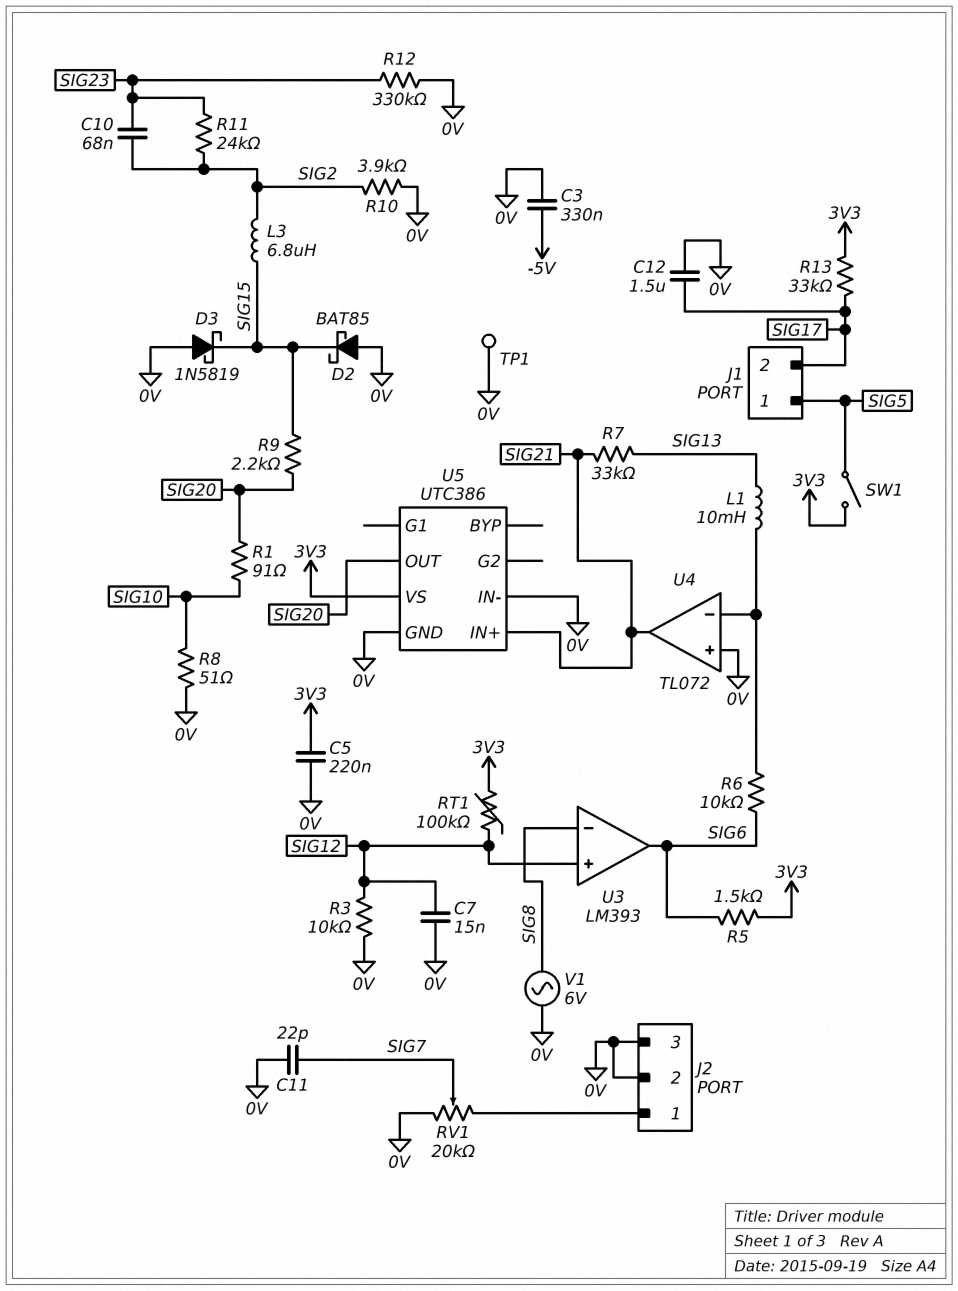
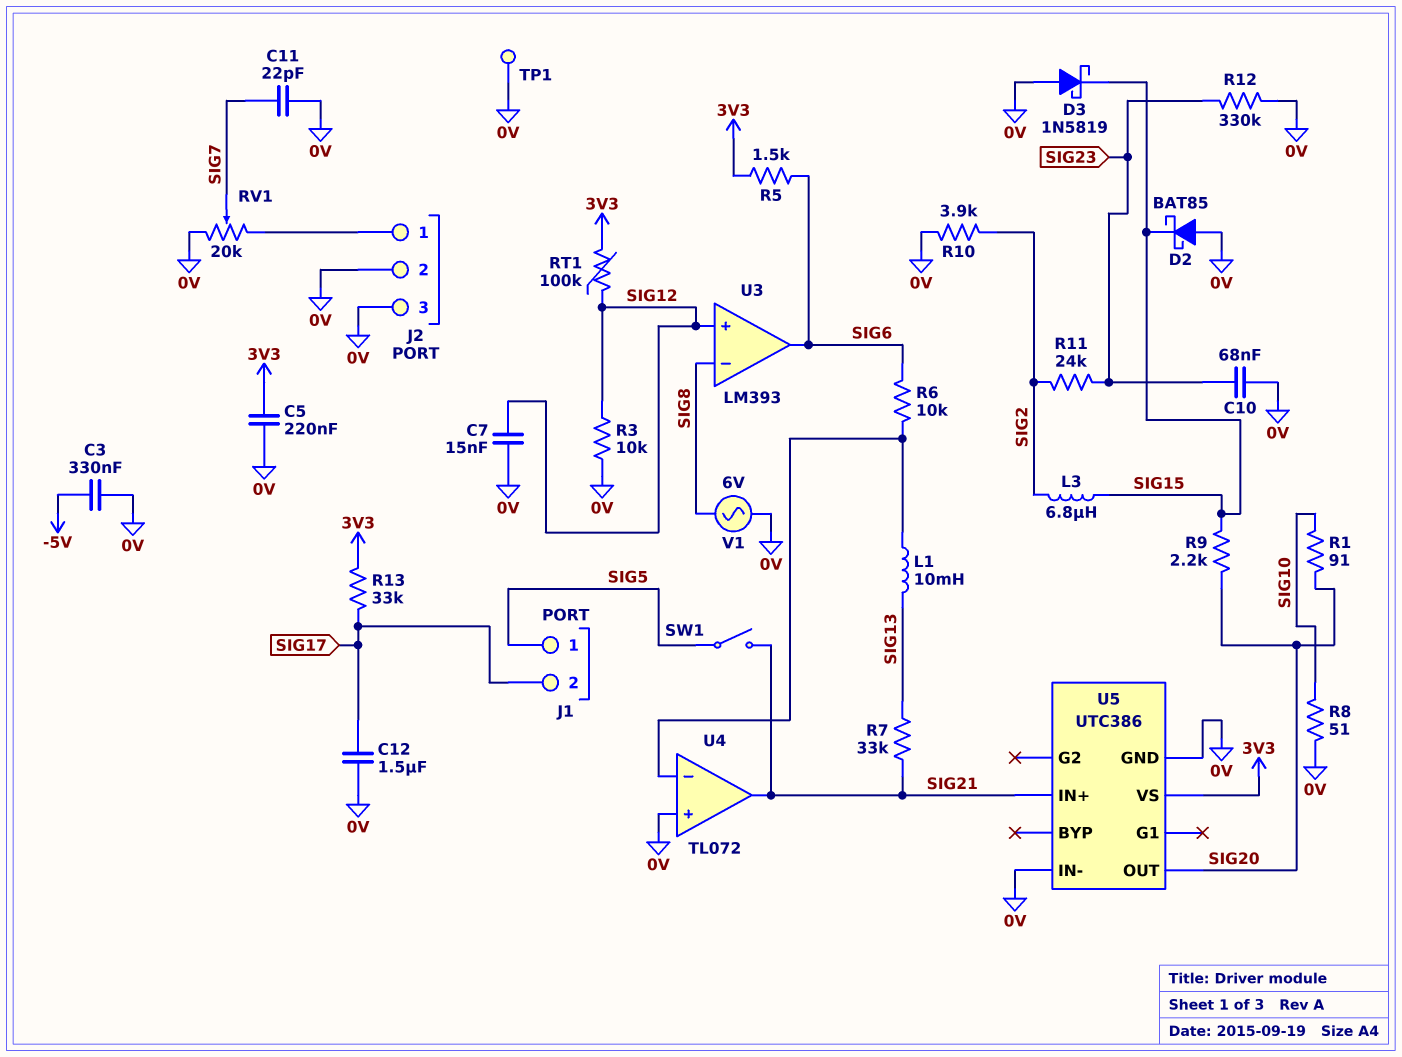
C10: 68nF (SIG2, SIG23) -> 68nF (0V, SIG23)
SW1: switch (3V3, SIG5) -> switch (SIG5, SIG21)

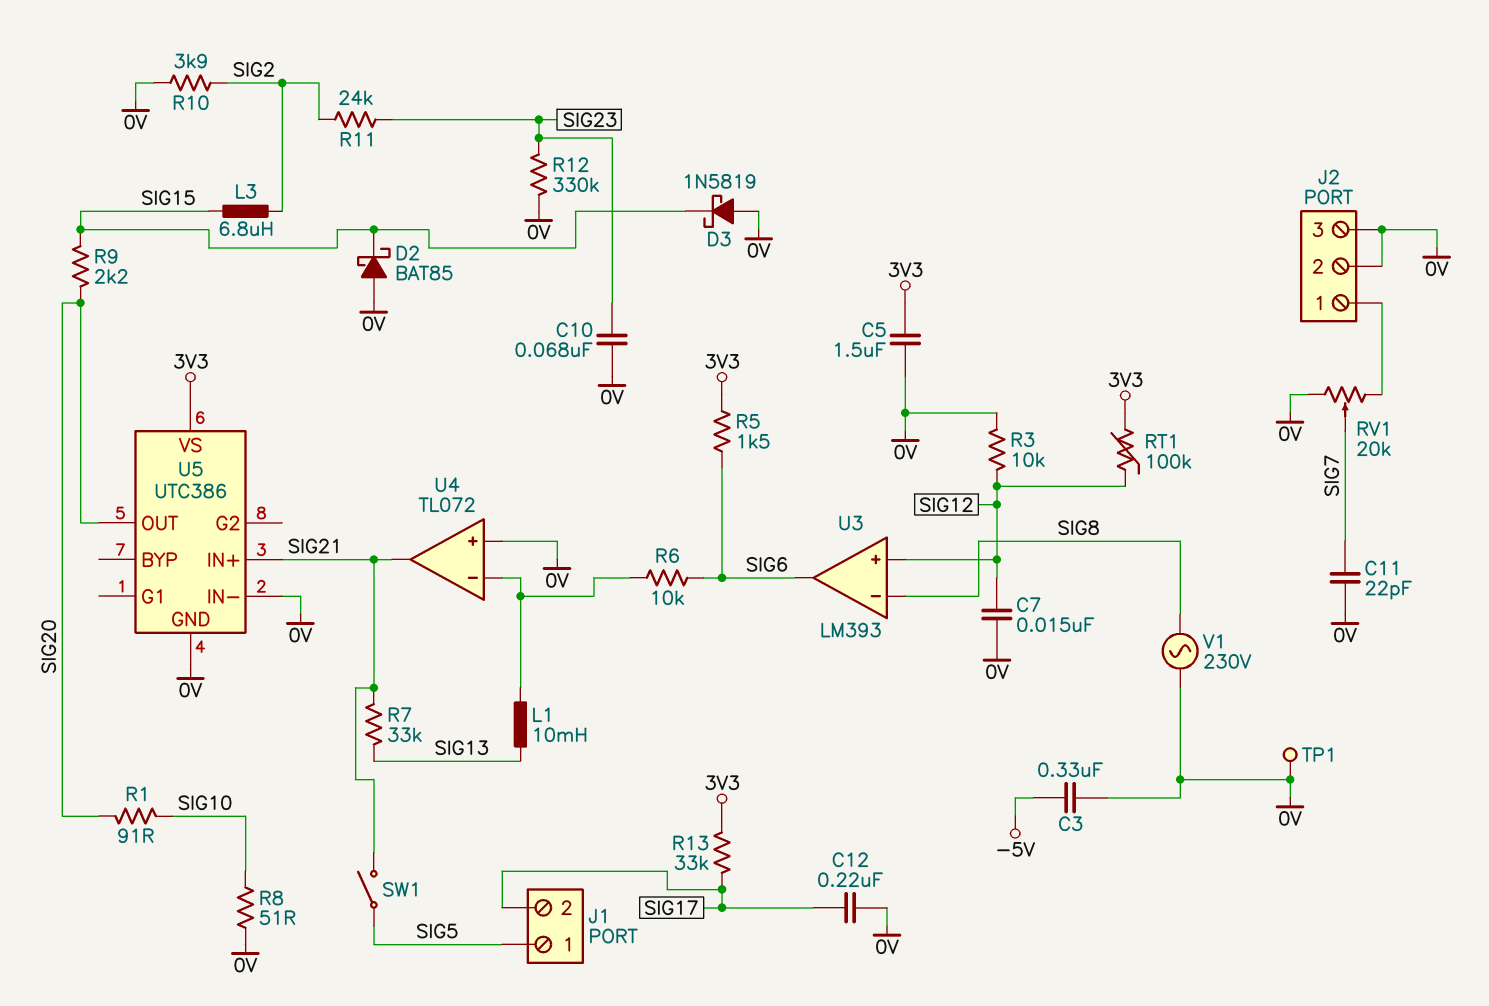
C5: 220nF (0V, 3V3) -> 1.5uF (0V, 3V3)
C12: 1.5uF (0V, SIG17) -> 220nF (0V, SIG17)
V1: AC 6V (0V, SIG8) -> AC 230V (0V, SIG8)

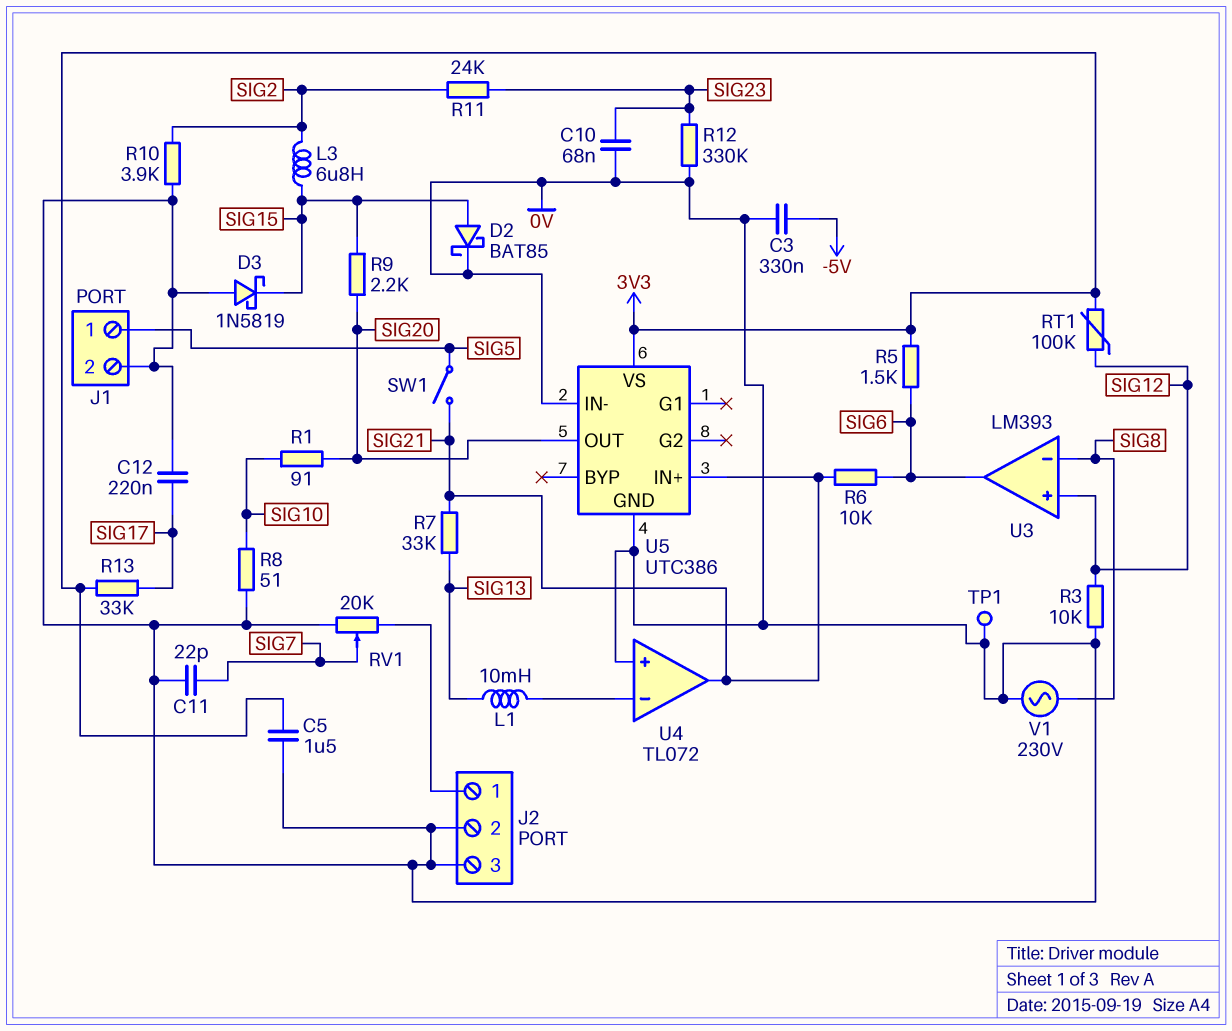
C7: 15nF (0V, SIG12) -> none
D2: schottky BAT85 (A 0V, K SIG15) -> schottky BAT85 (A SIG15, K 0V)
J1 pin 2: SIG17 -> 0V
R6: 10k (SIG6, U4/in-) -> 10k (SIG6, SIG21)

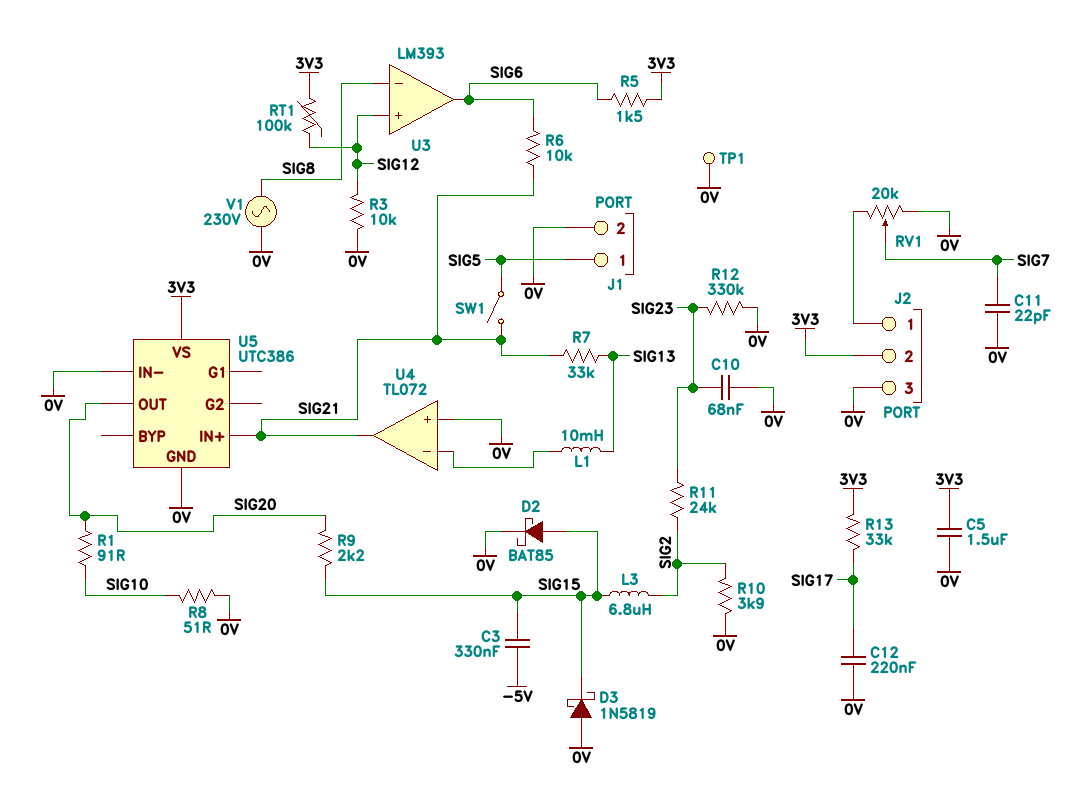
C3: 330nF (-5V, 0V) -> 330nF (-5V, SIG15)
J2 pin 2: 0V -> 3V3

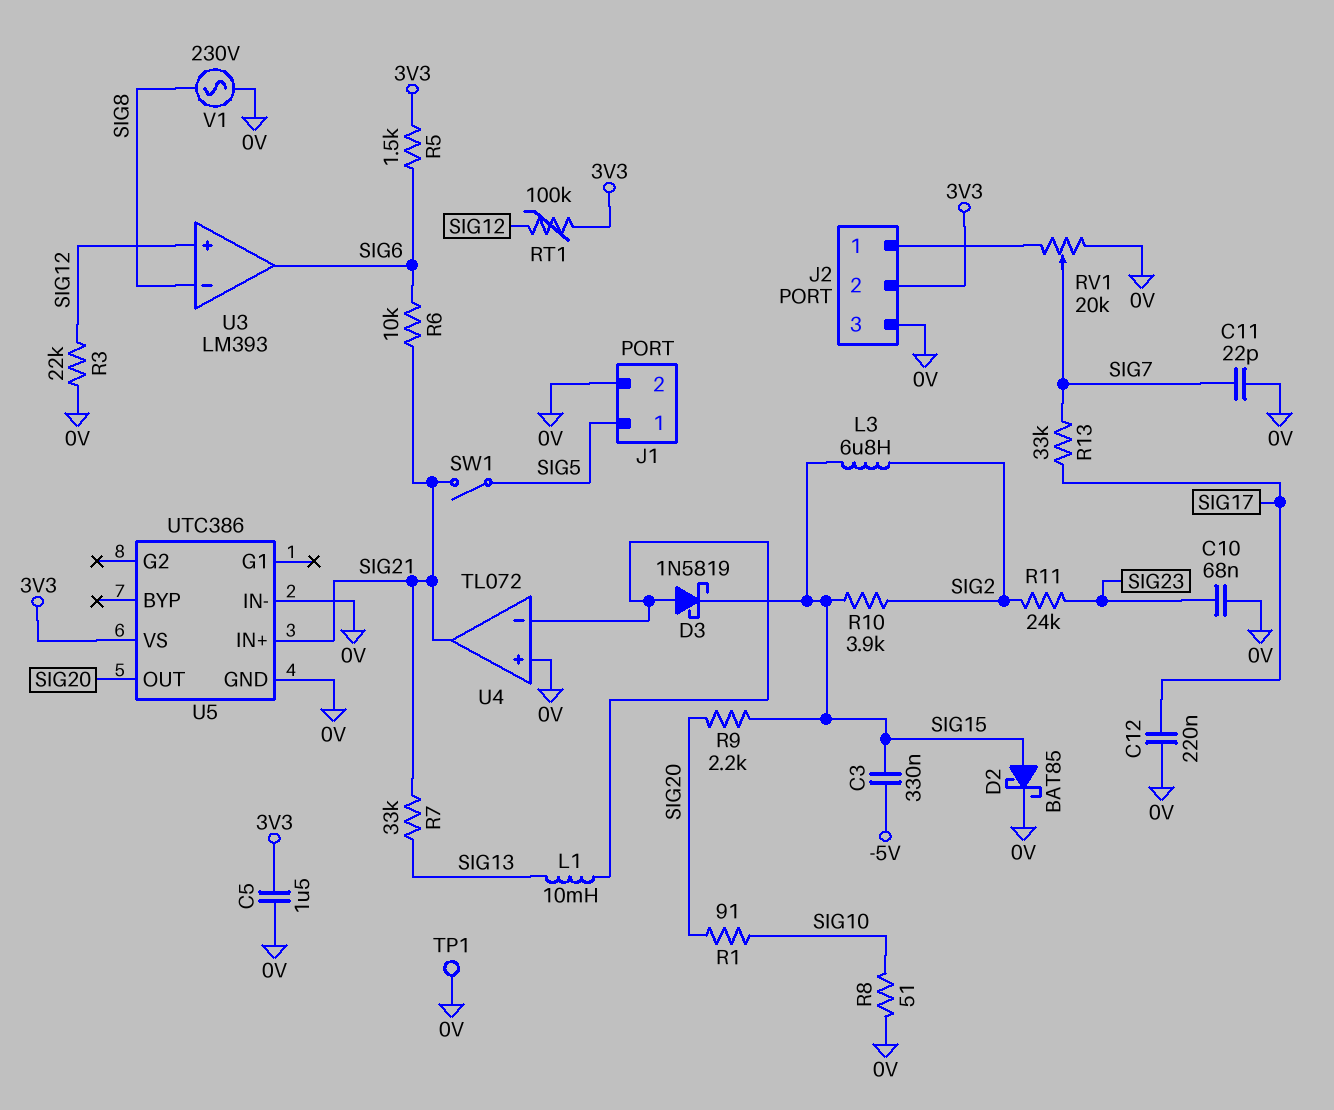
D3: schottky 1N5819 (A 0V, K SIG15) -> schottky 1N5819 (A U4/in-, K SIG15)
R3: 10k (0V, SIG12) -> 22k (0V, SIG12)
R10: 3.9k (0V, SIG2) -> 3.9k (SIG2, SIG15)
R12: 330k (0V, SIG23) -> none
R13: 33k (3V3, SIG17) -> 33k (SIG7, SIG17)

